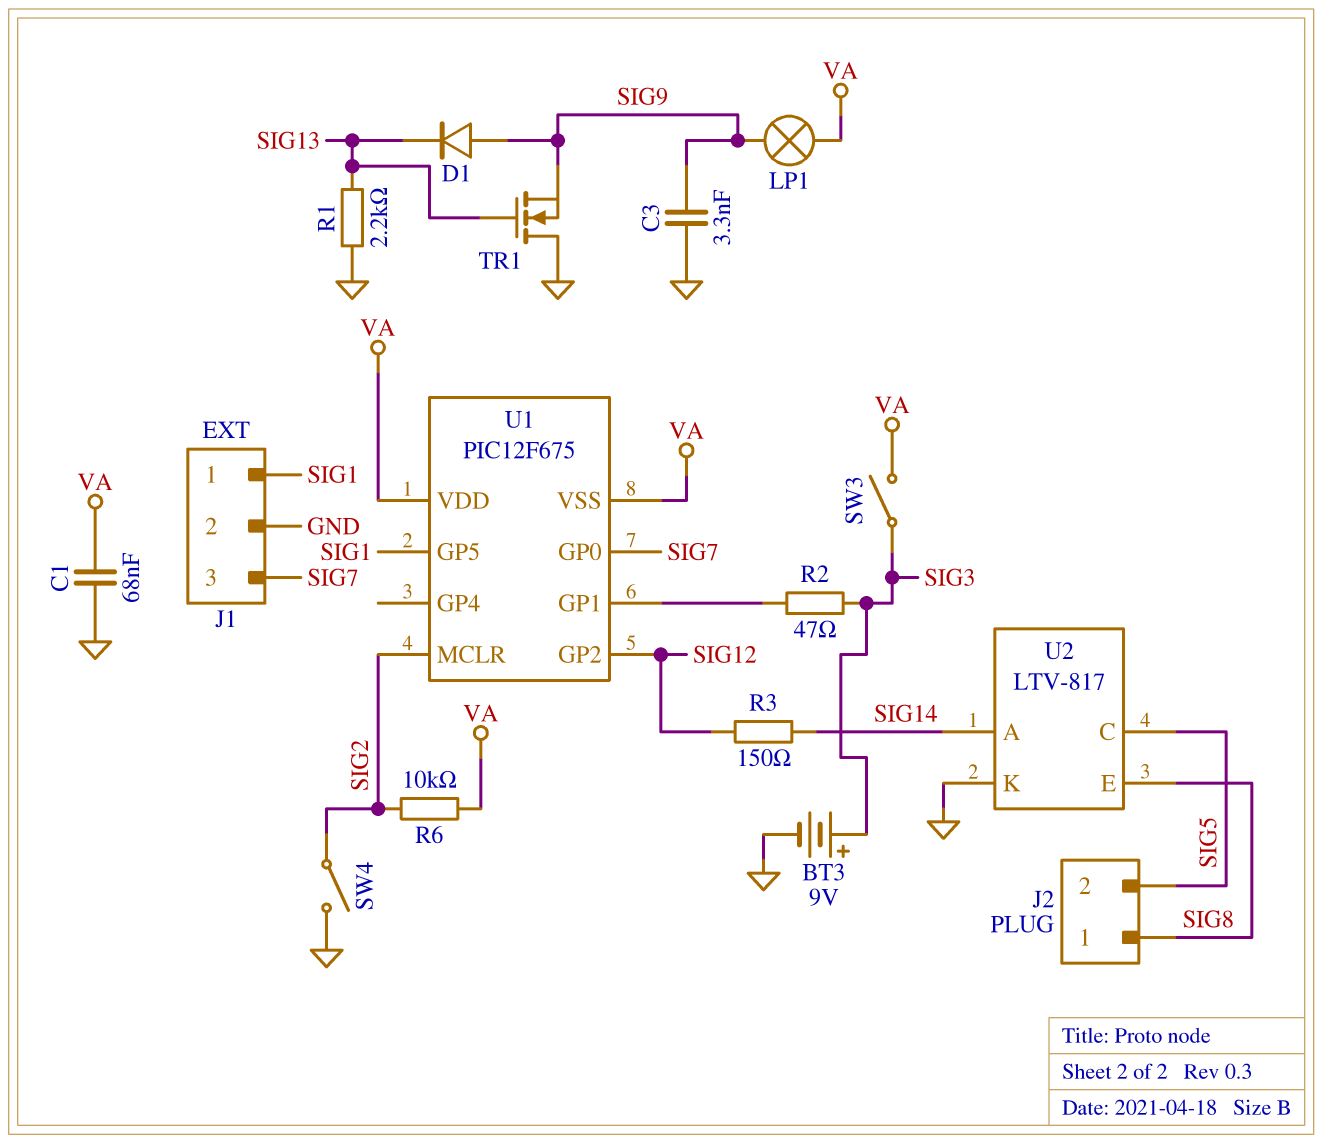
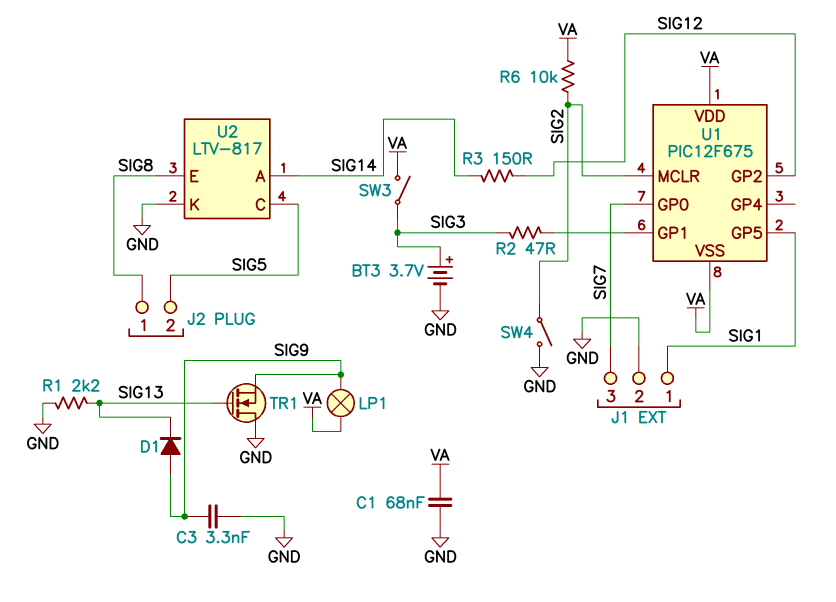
BT3: 9V (plus SIG3, minus GND) -> 3.7V (plus SIG3, minus GND)

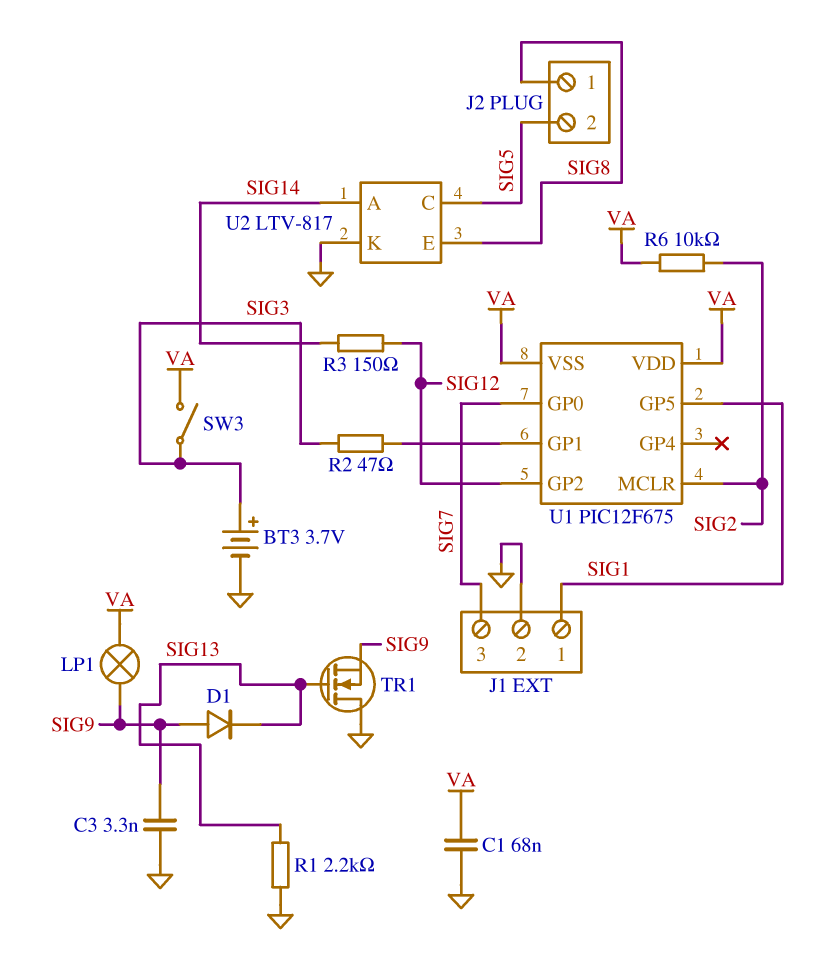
SW4: switch (GND, SIG2) -> none

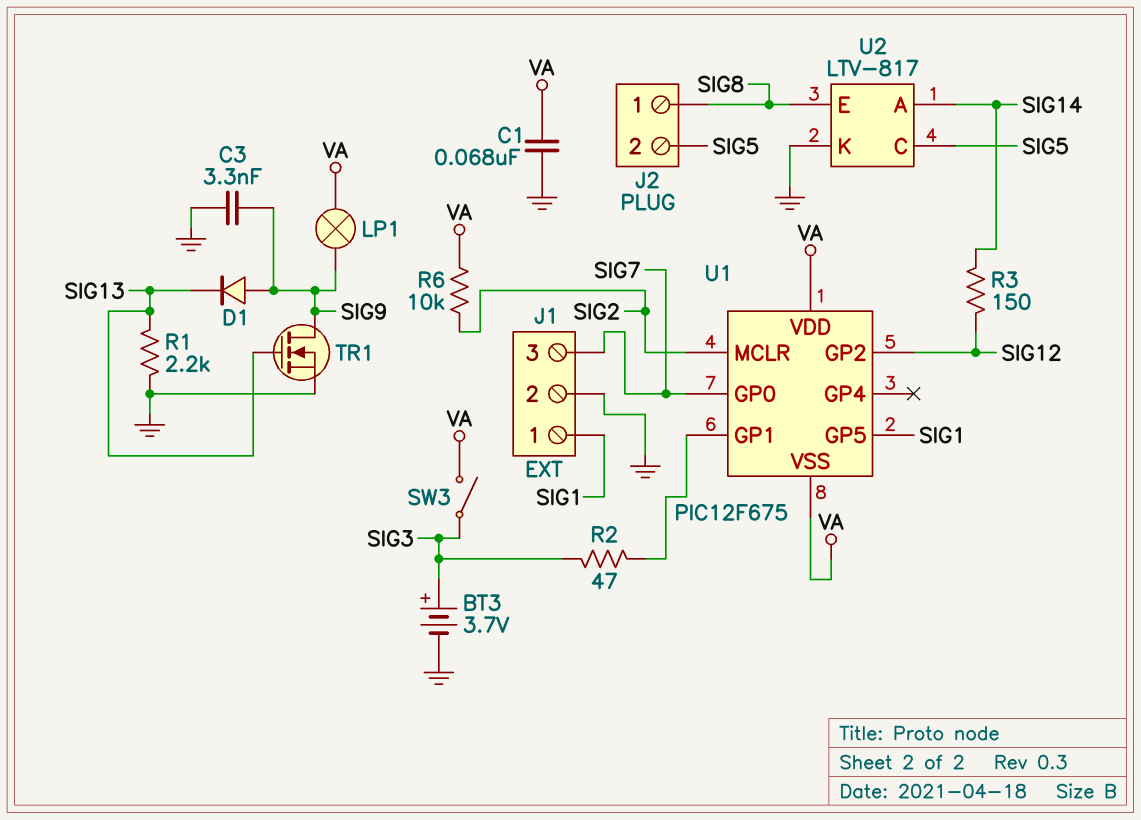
TR1: NMOS (G SIG13, D GND, S SIG9) -> NMOS (G SIG13, D SIG9, S GND)

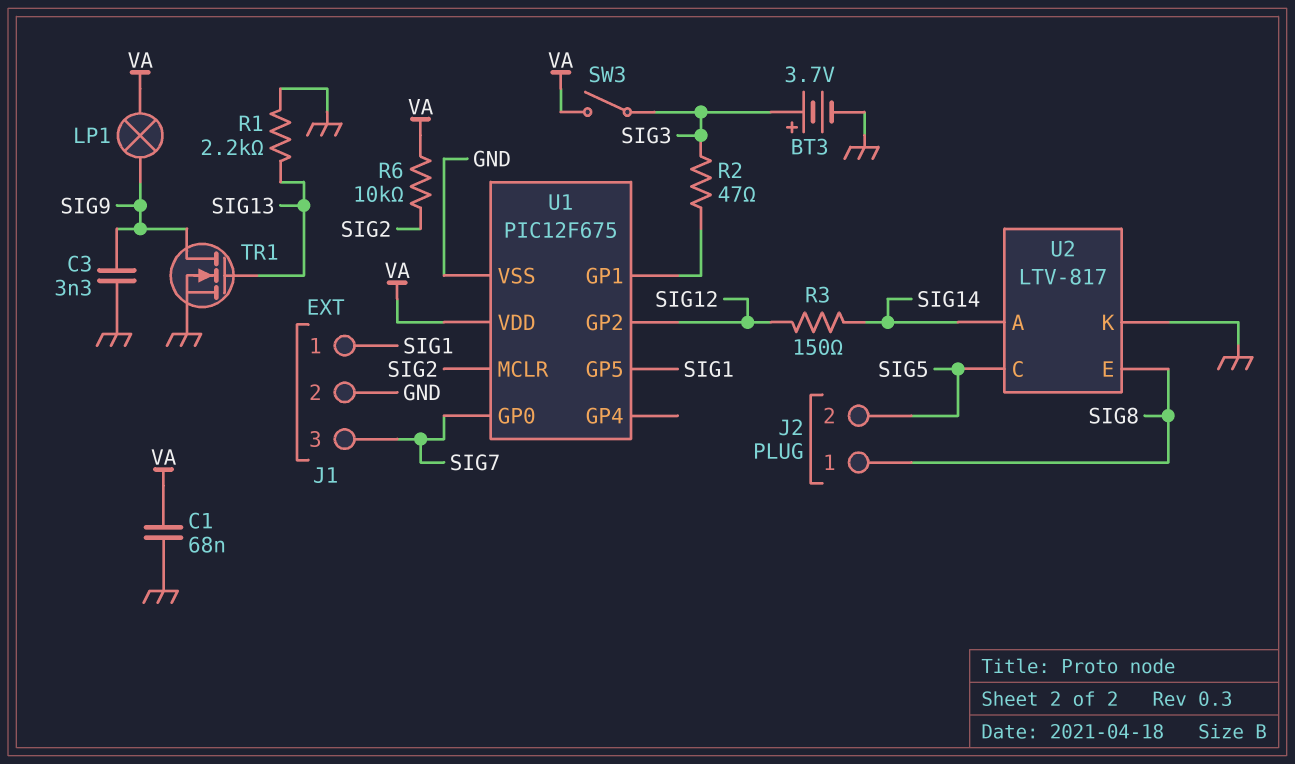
D1: diode (A SIG9, K SIG13) -> none
U1 pin VSS: VA -> GND

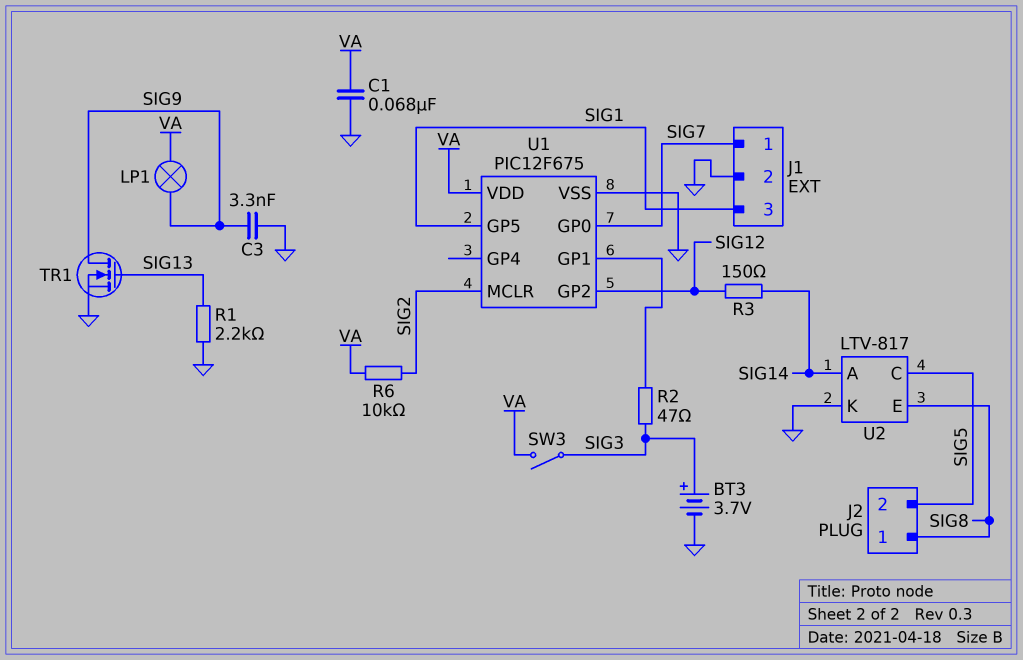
J1 pin 1: SIG1 -> SIG7
J1 pin 3: SIG7 -> SIG1

